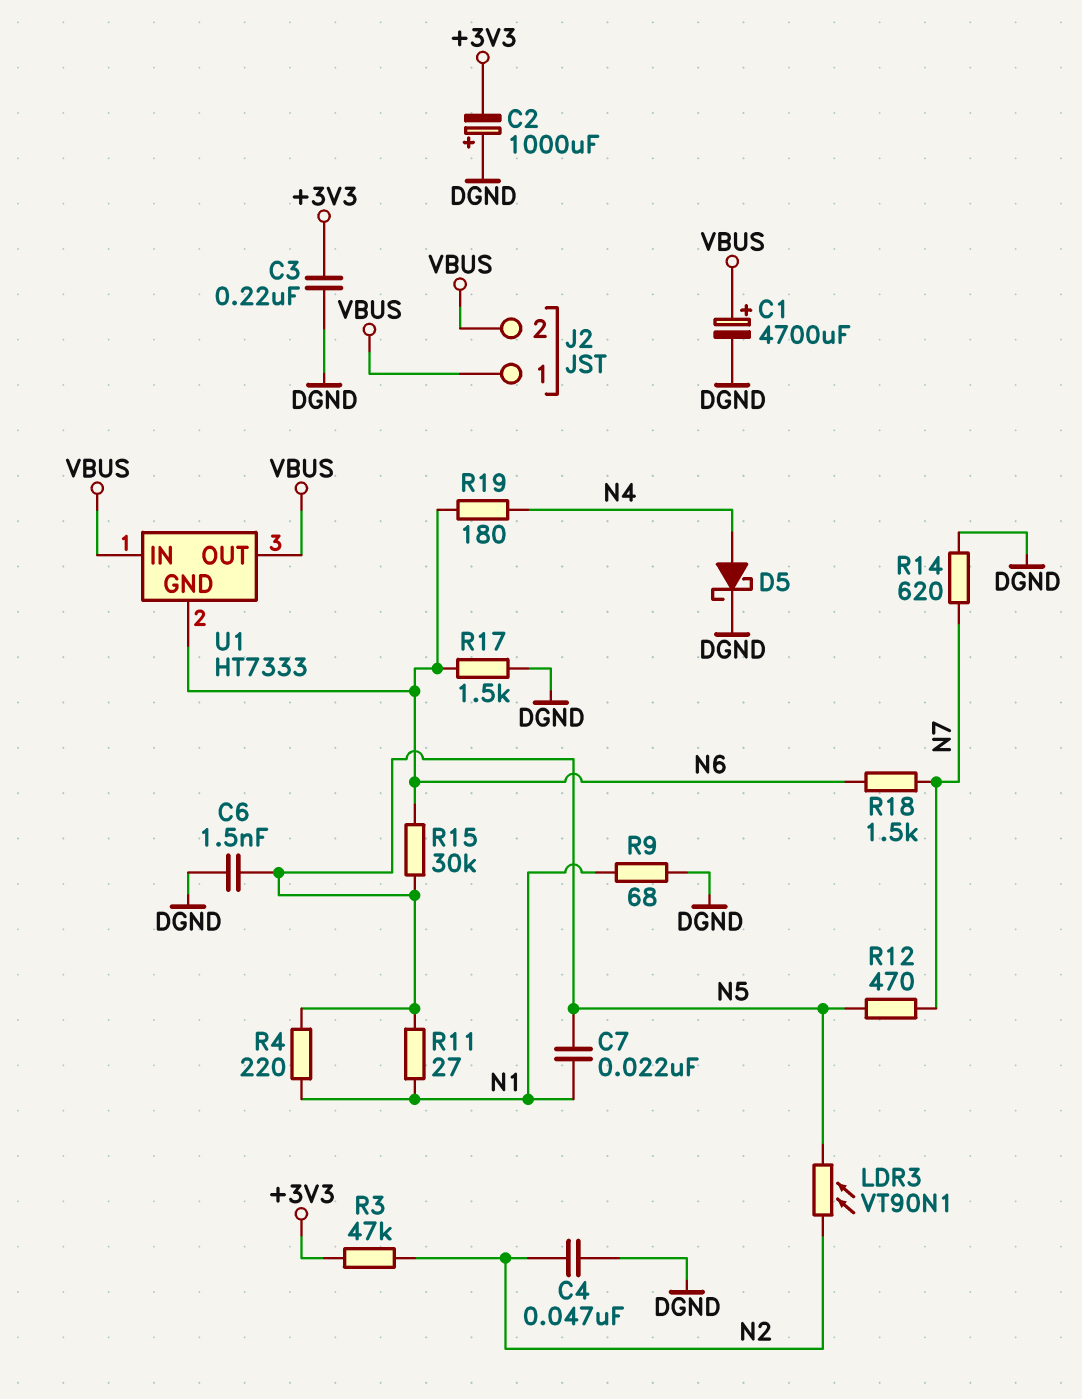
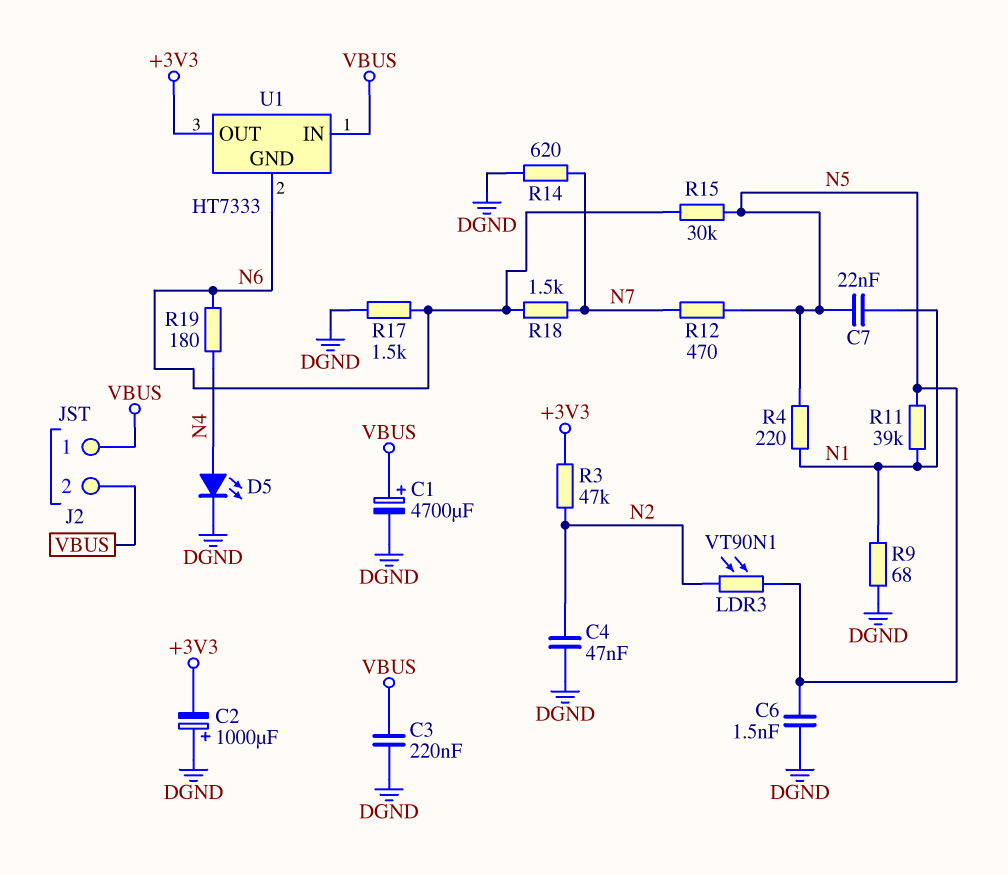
C3: 220nF (+3V3, DGND) -> 220nF (DGND, VBUS)
D5: schottky (A N4, K DGND) -> LED (A N4, K DGND)
R11: 27 (N1, N5) -> 39k (N1, N5)
U1 pin OUT: VBUS -> +3V3

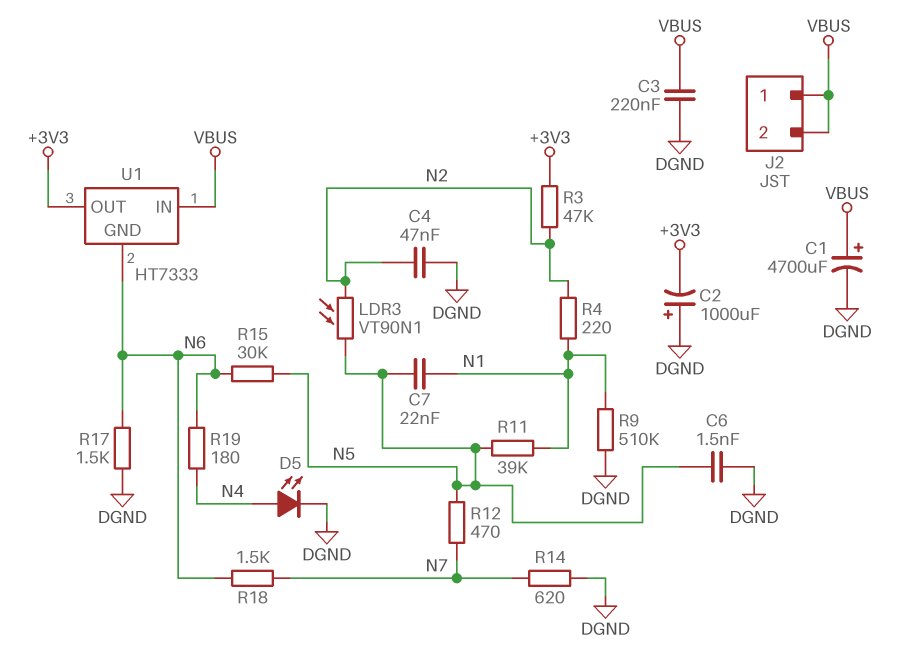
R4: 220 (N1, N5) -> 220 (N1, N2)
R9: 68 (DGND, N1) -> 510k (DGND, N1)

